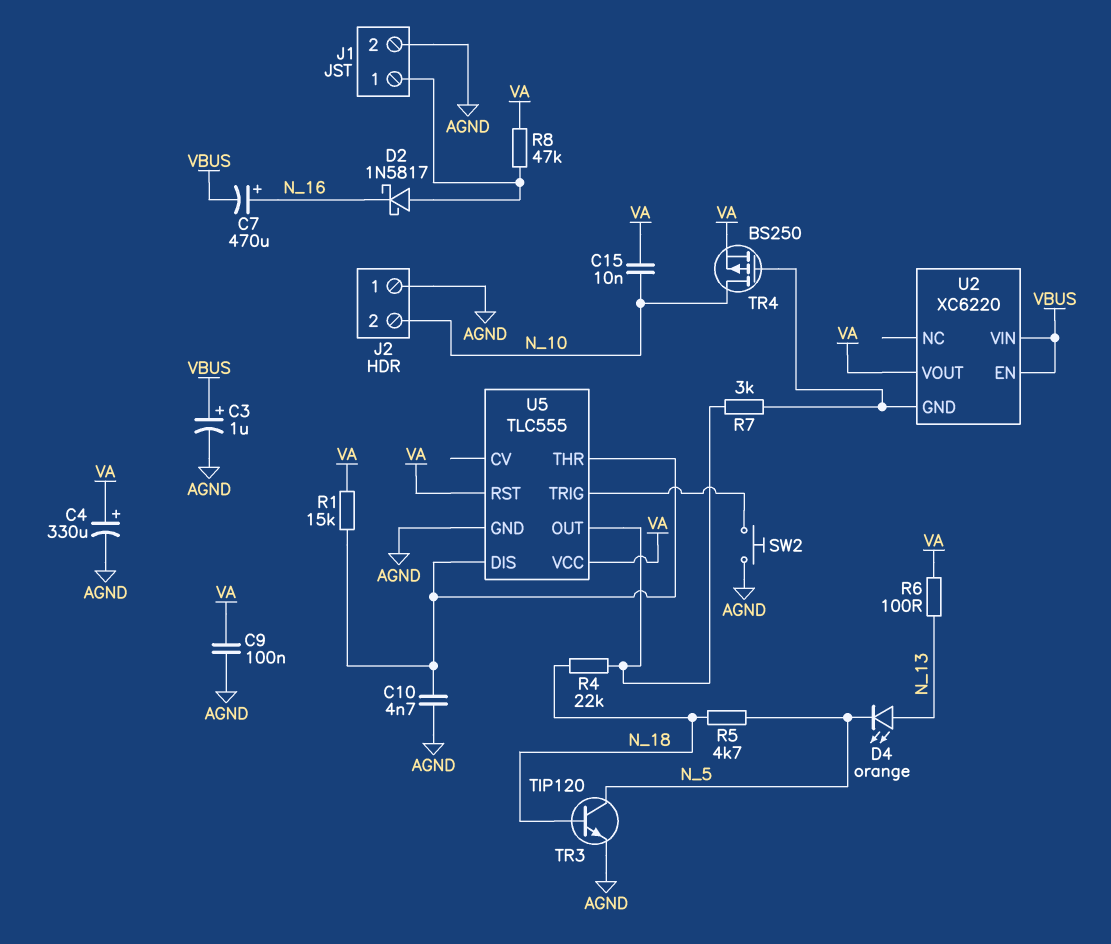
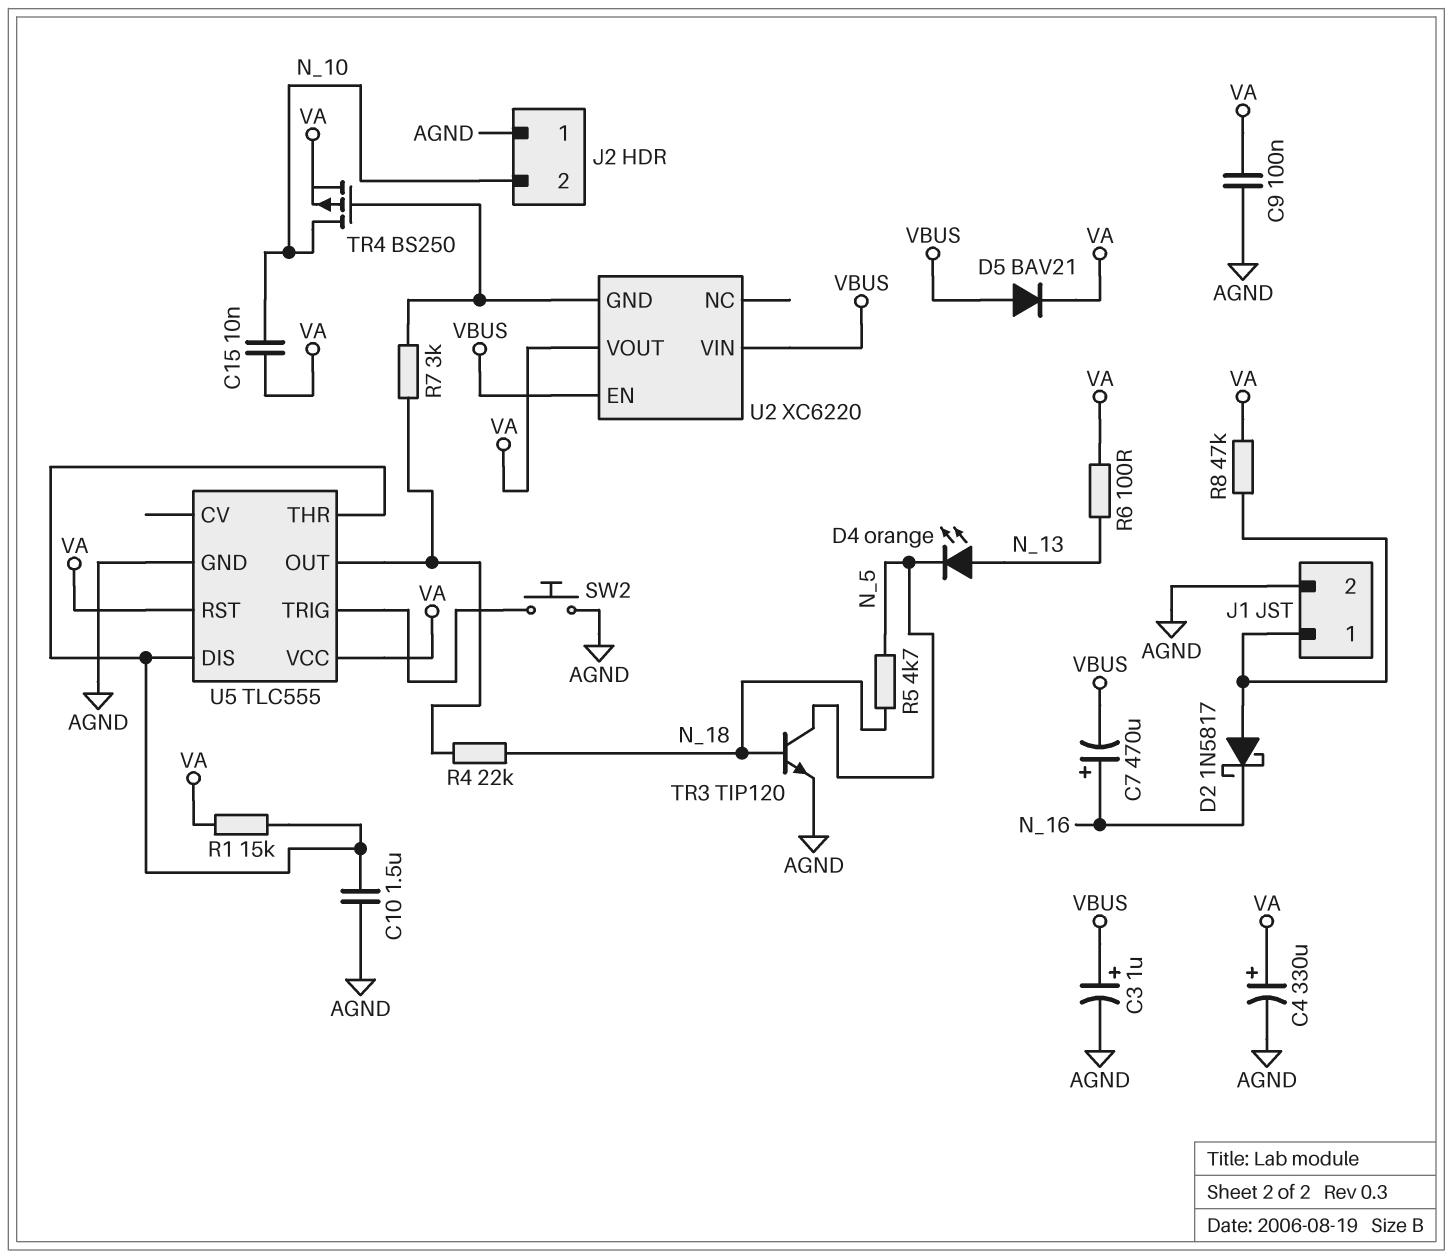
C10: 4.7nF (AGND, U5/DIS) -> 1.5uF (AGND, U5/DIS)
D5: none -> diode BAV21 (A VBUS, K VA)

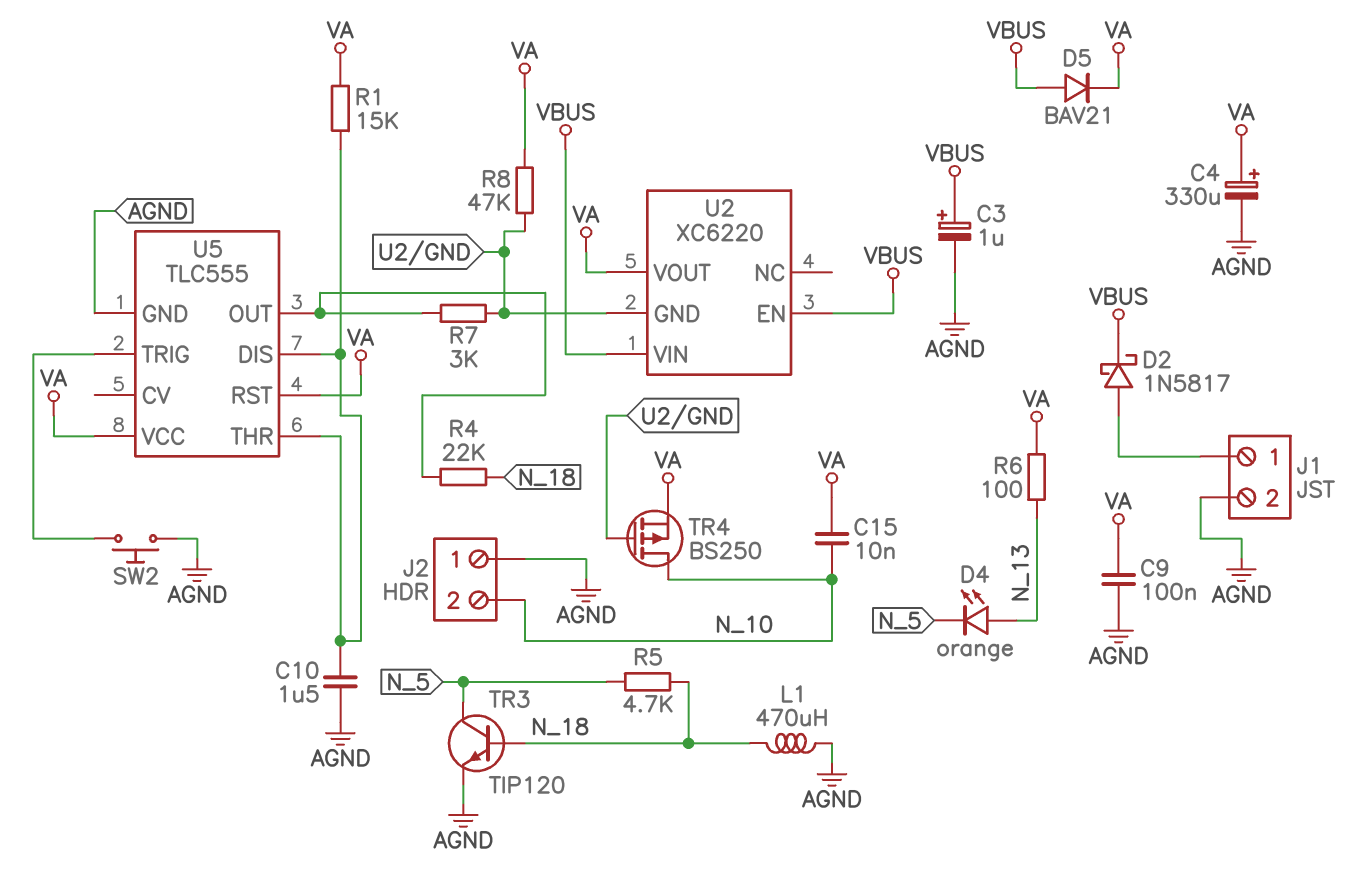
C7: 470uF (plus N_16, minus VBUS) -> none
D2: schottky 1N5817 (A J1/1, K N_16) -> schottky 1N5817 (A J1/1, K VBUS)
L1: none -> 470uH (AGND, N_18)
R8: 47k (J1/1, VA) -> 47k (U2/GND, VA)

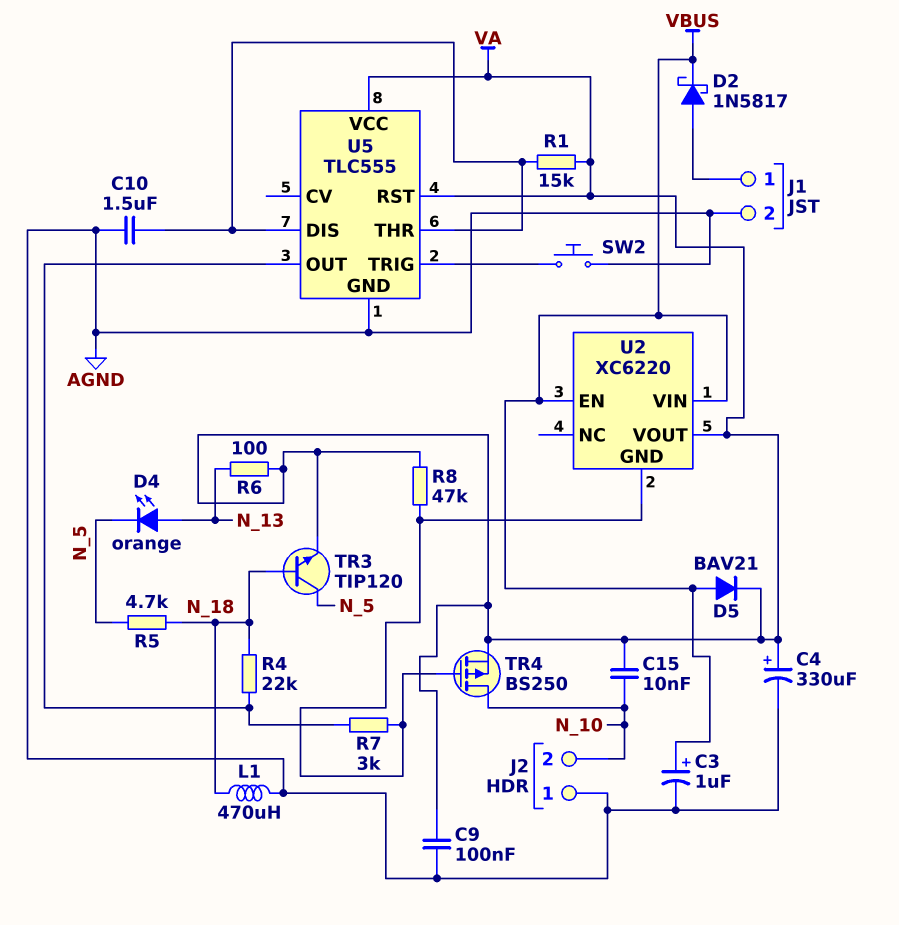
TR3: NPN TIP120 (B N_18, C N_5, E AGND) -> NPN TIP120 (B N_18, C N_5, E VA)

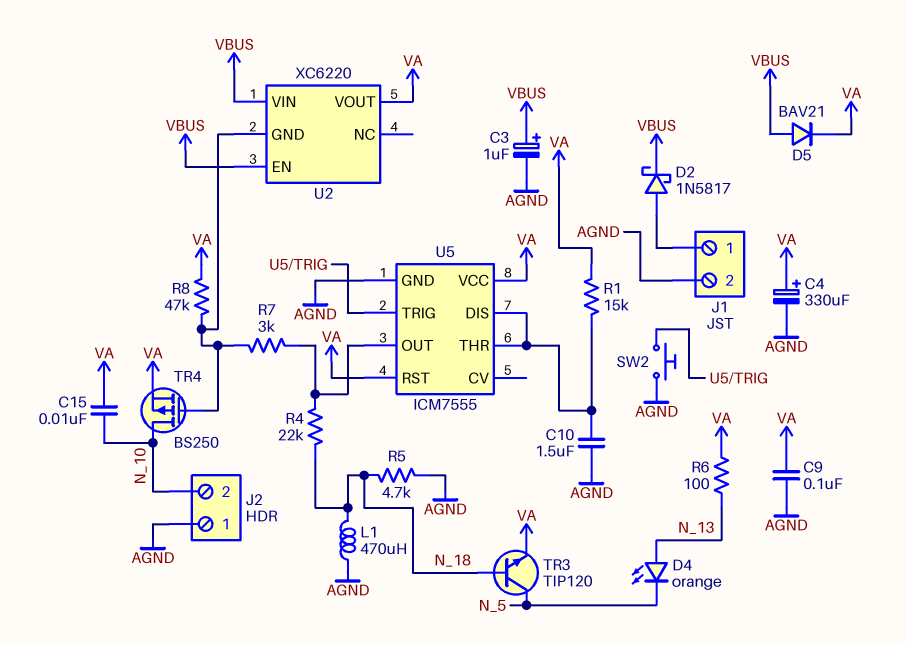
R5: 4.7k (N_5, N_18) -> 4.7k (AGND, N_18)
U5: TLC555 -> ICM7555

